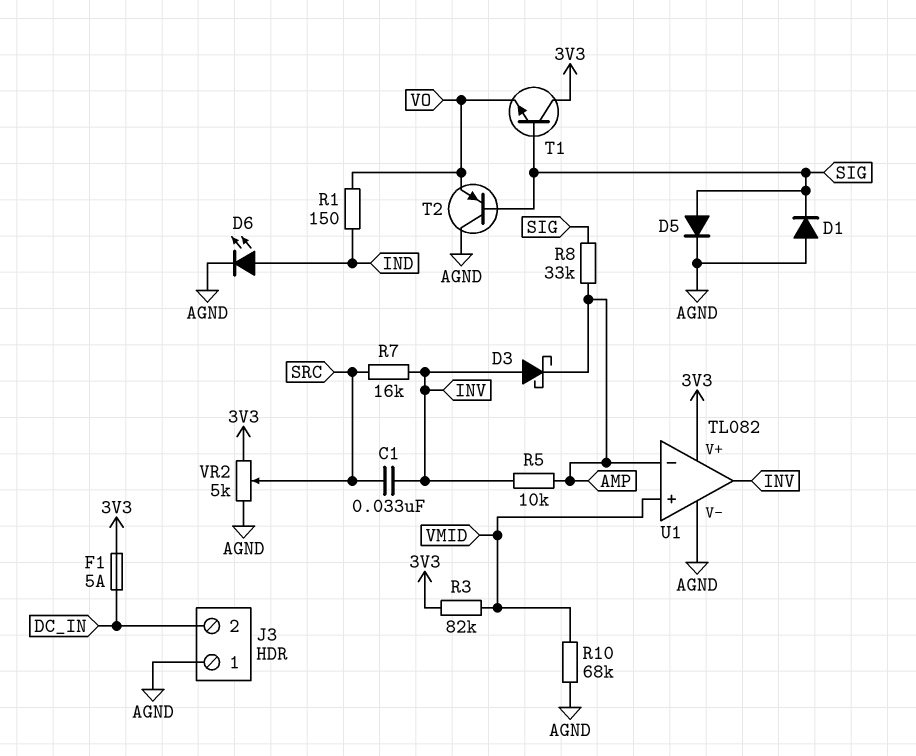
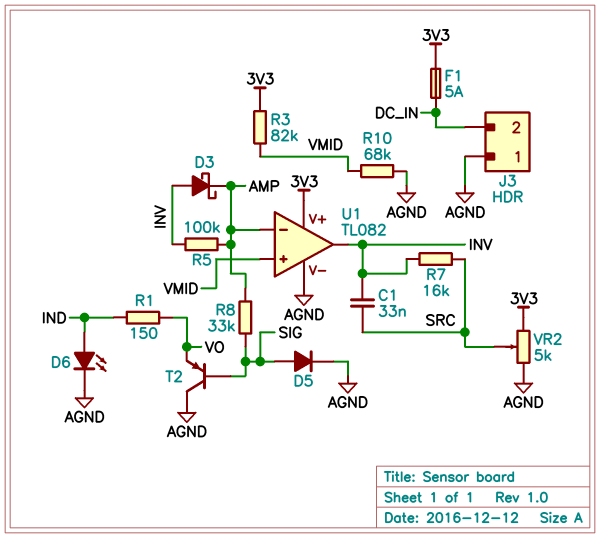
D1: diode (A AGND, K SIG) -> none
R5: 10k (AMP, INV) -> 100k (AMP, INV)
T1: NPN (B SIG, C 3V3, E VO) -> none

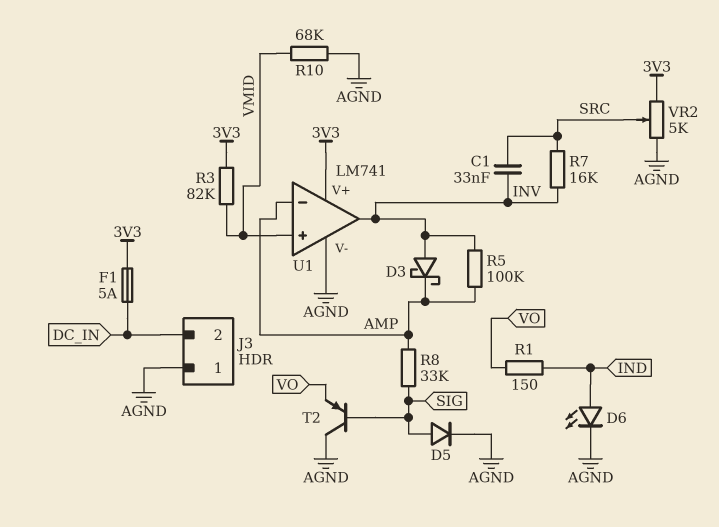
U1: TL082 -> LM741

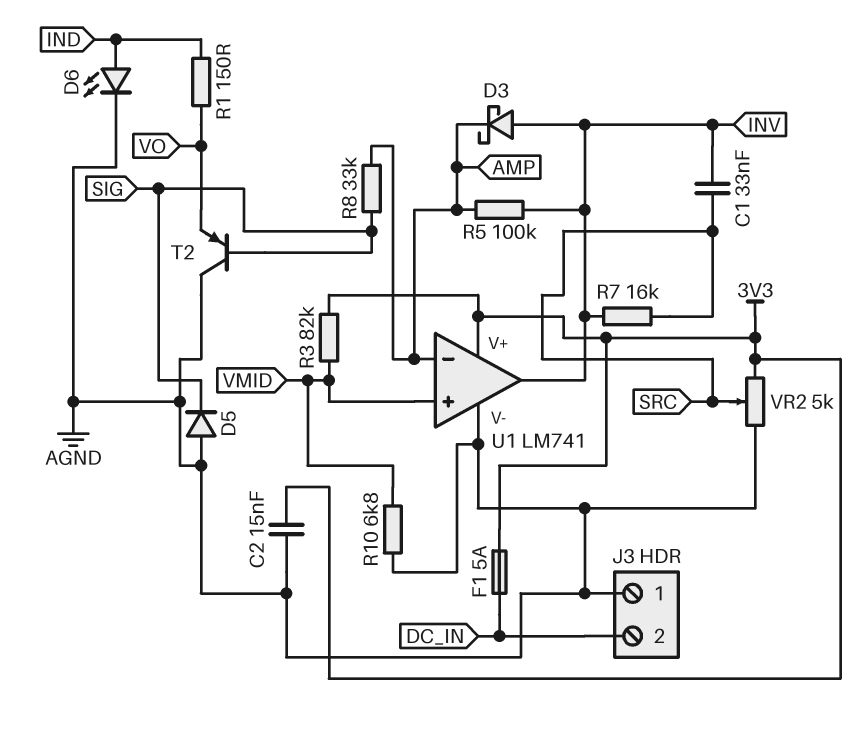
C2: none -> 15nF (3V3, AGND)
D5: diode (A SIG, K AGND) -> diode (A AGND, K SIG)
R10: 68k (AGND, VMID) -> 6.8k (AGND, VMID)

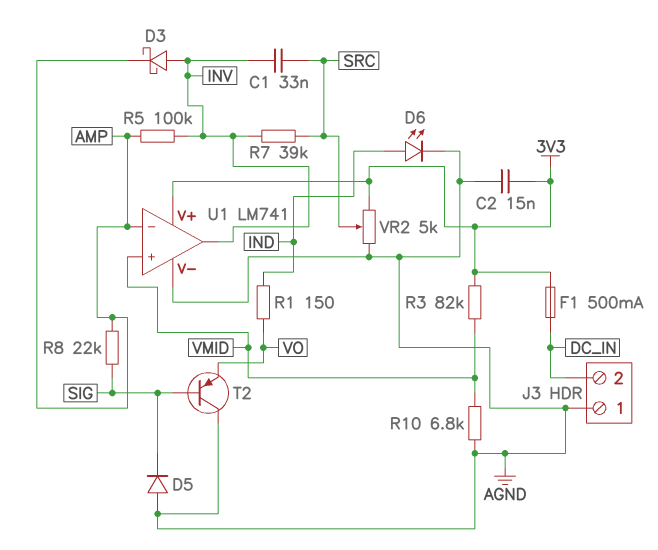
F1: 5A (3V3, DC_IN) -> 500mA (3V3, DC_IN)
R7: 16k (INV, SRC) -> 39k (INV, SRC)
R8: 33k (AMP, SIG) -> 22k (AMP, SIG)

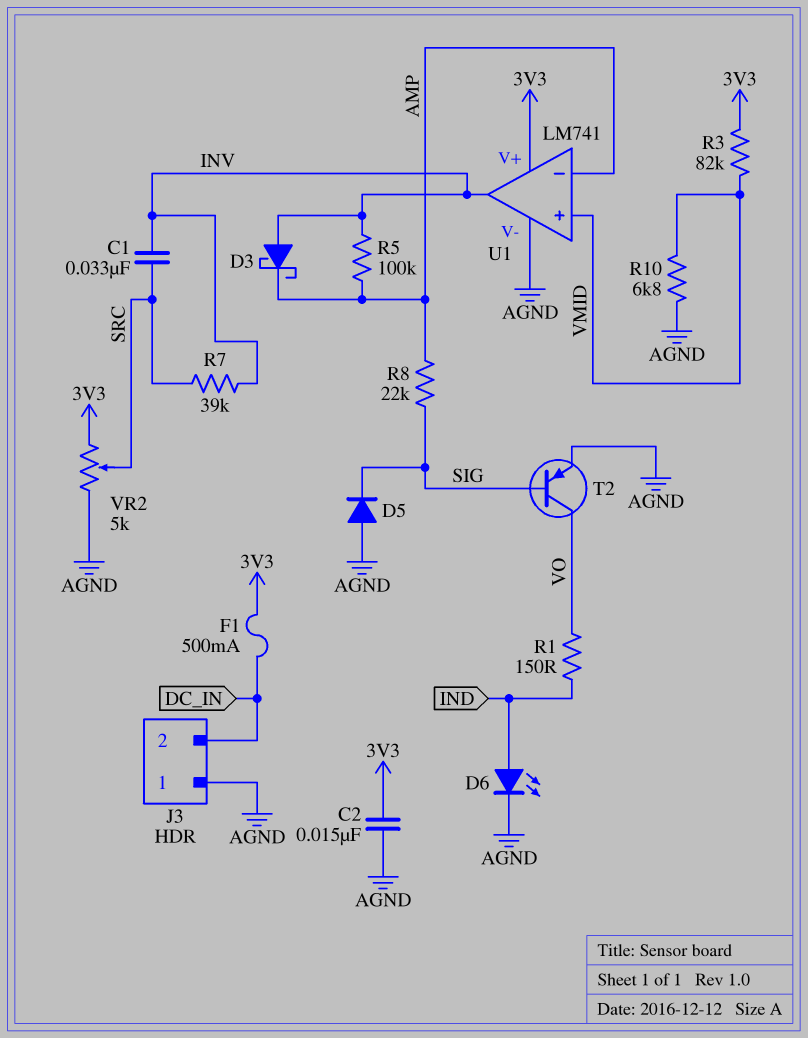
T2: PNP (B SIG, C AGND, E VO) -> PNP (B SIG, C VO, E AGND)

